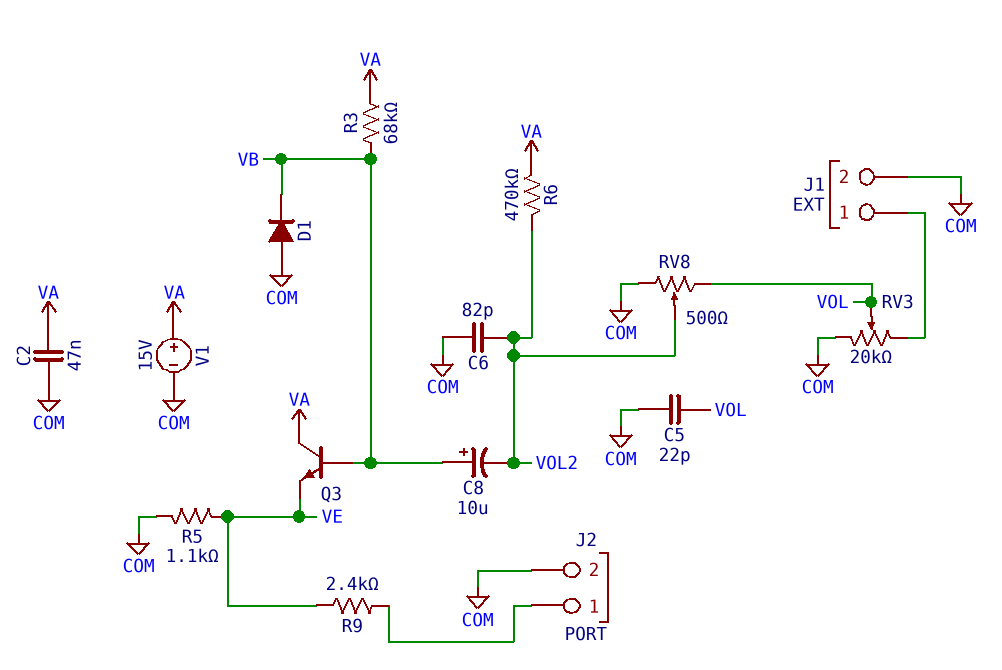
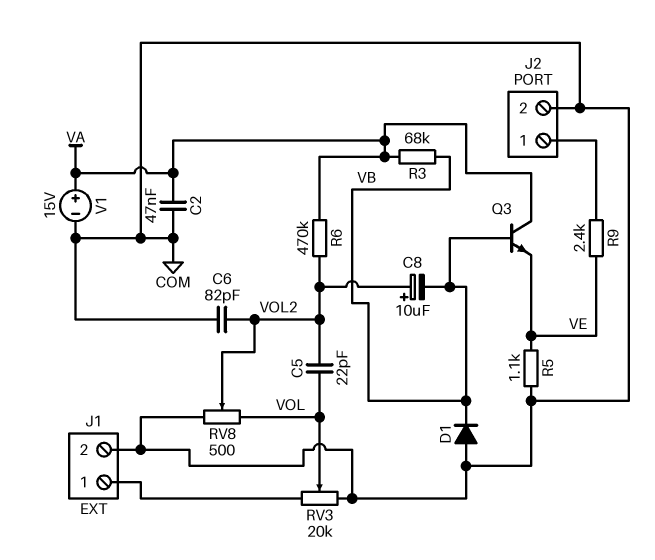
C5: 22pF (COM, VOL) -> 22pF (VOL, VOL2)
C8: 10uF (plus VB, minus VOL2) -> 10uF (plus VOL2, minus VB)

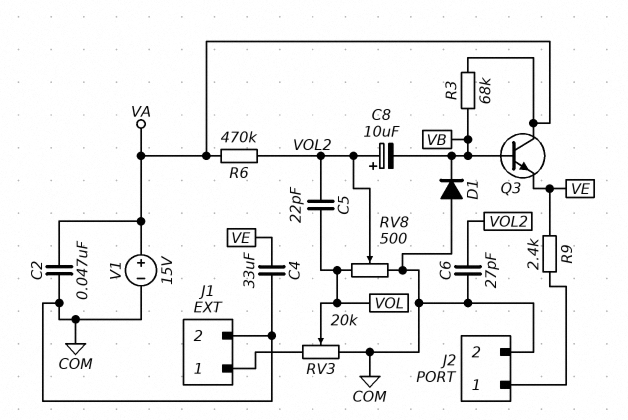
C4: none -> 33uF (COM, VE)
C6: 82pF (COM, VOL2) -> 27pF (COM, VOL2)
R5: 1.1k (COM, VE) -> none

